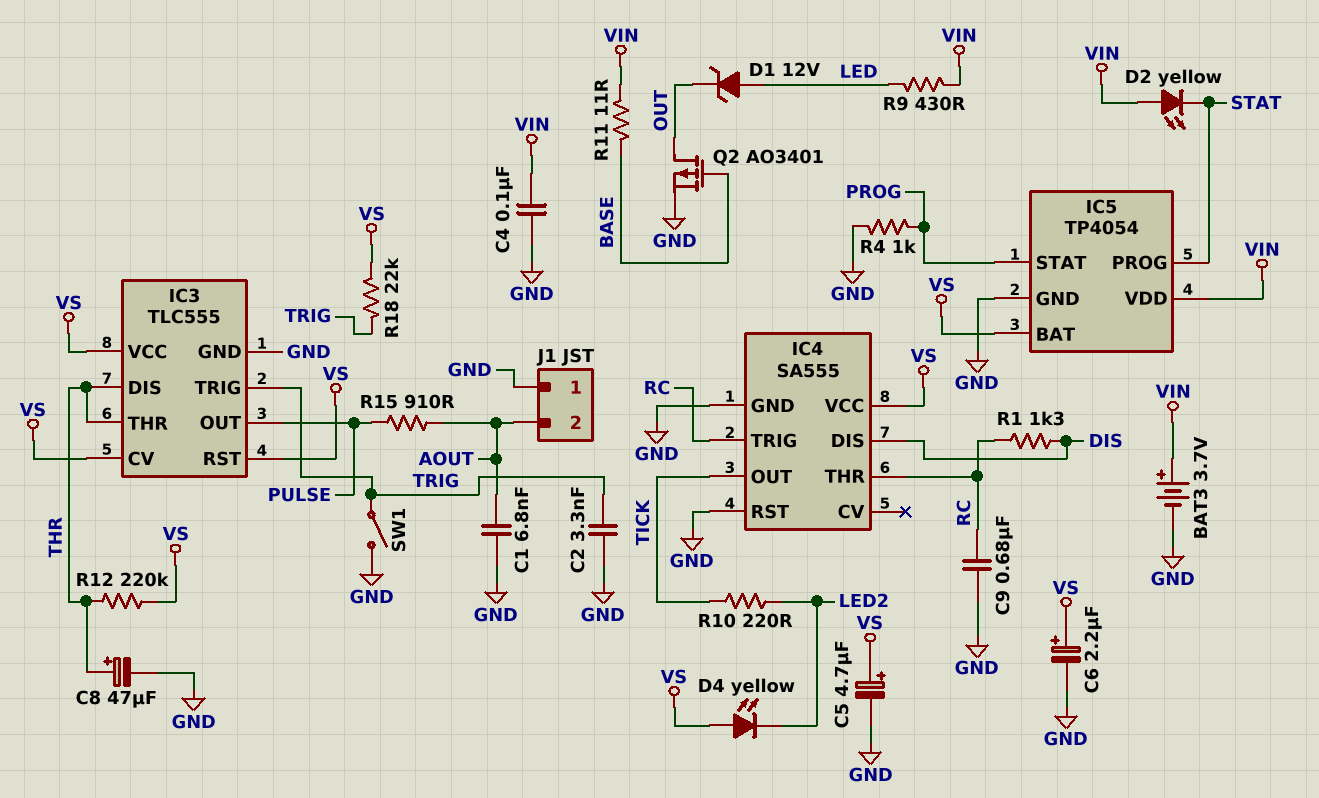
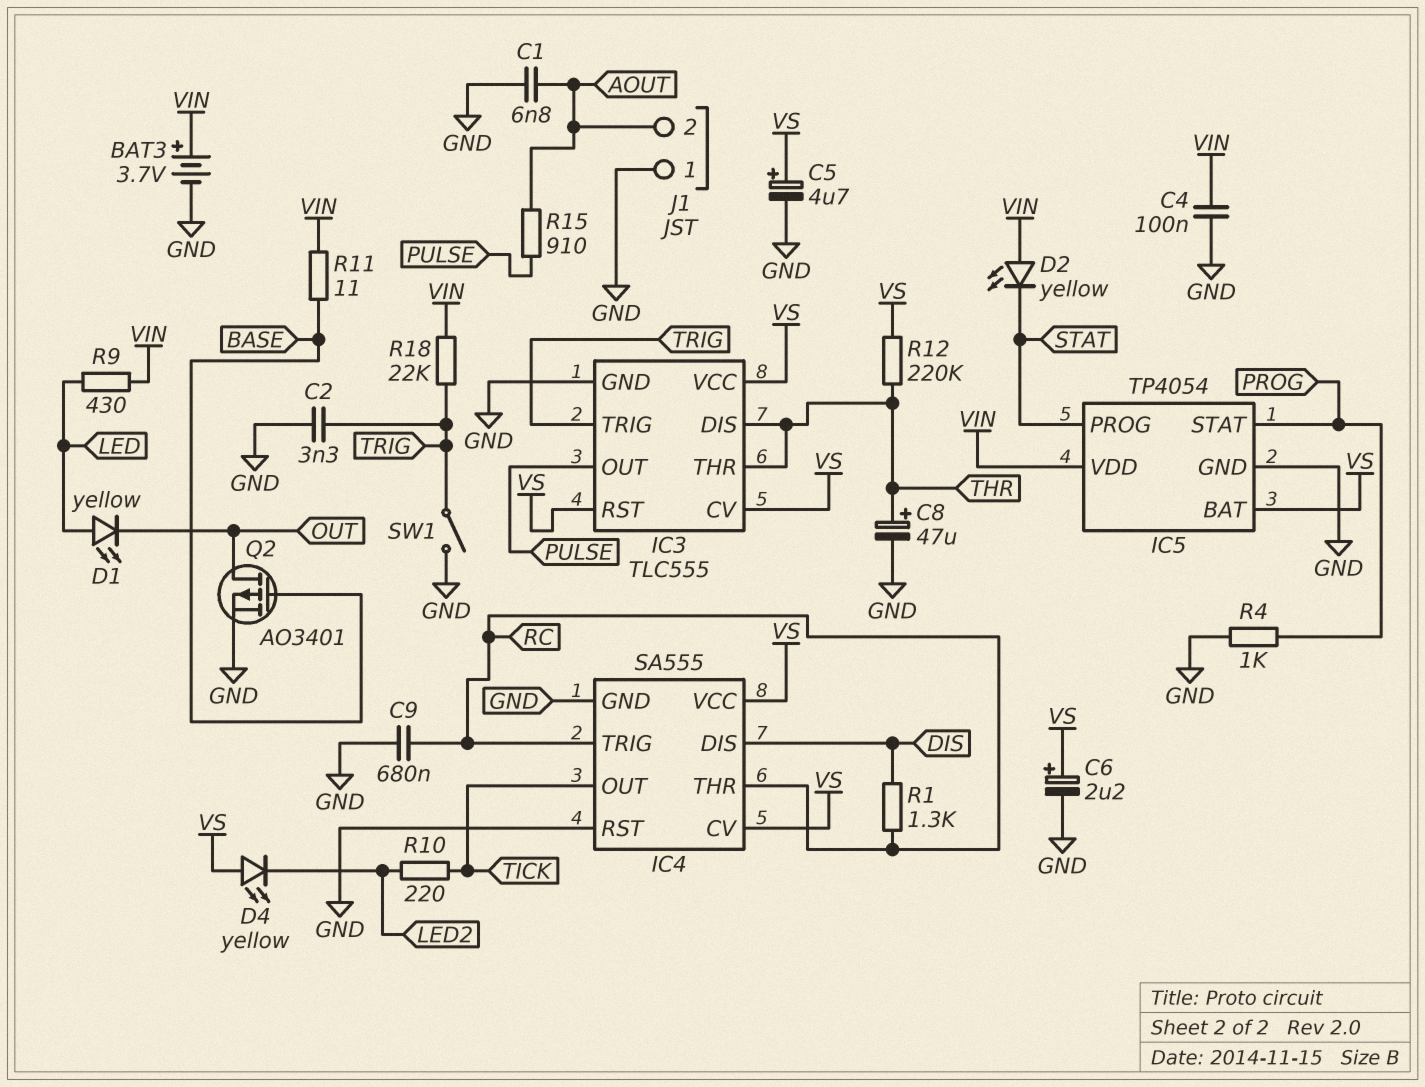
D1: zener 12V (A LED, K OUT) -> LED yellow (A LED, K OUT)
IC4 pin CV: none -> VS
R18: 22k (TRIG, VS) -> 22k (TRIG, VIN)

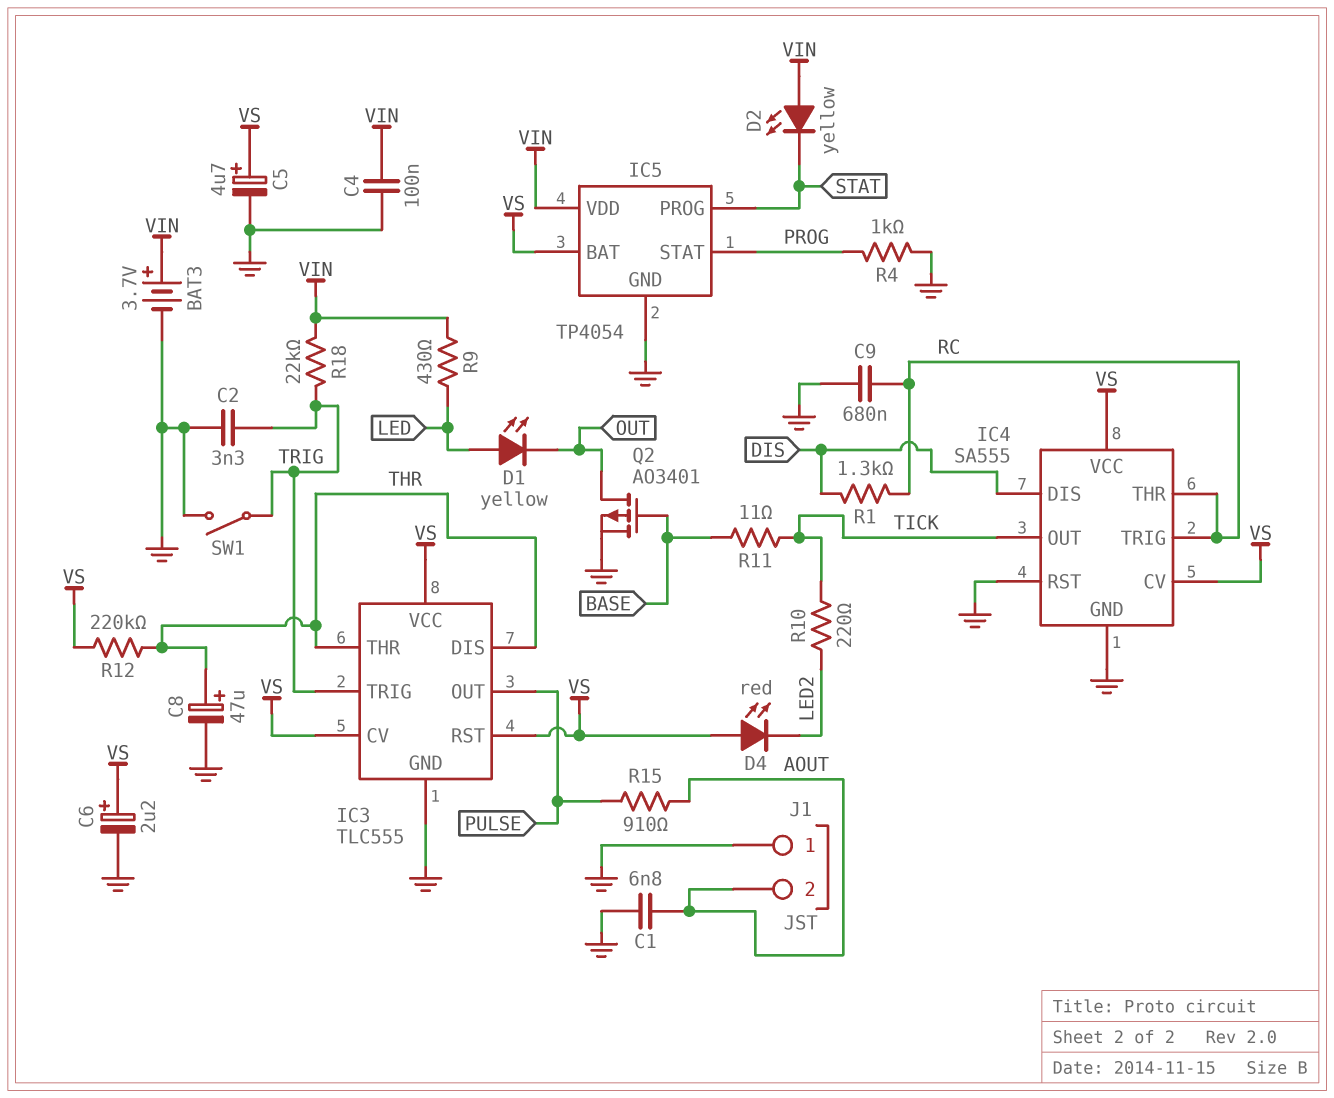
D4: LED yellow (A VS, K LED2) -> LED red (A VS, K LED2)
R11: 11 (BASE, VIN) -> 11 (BASE, TICK)

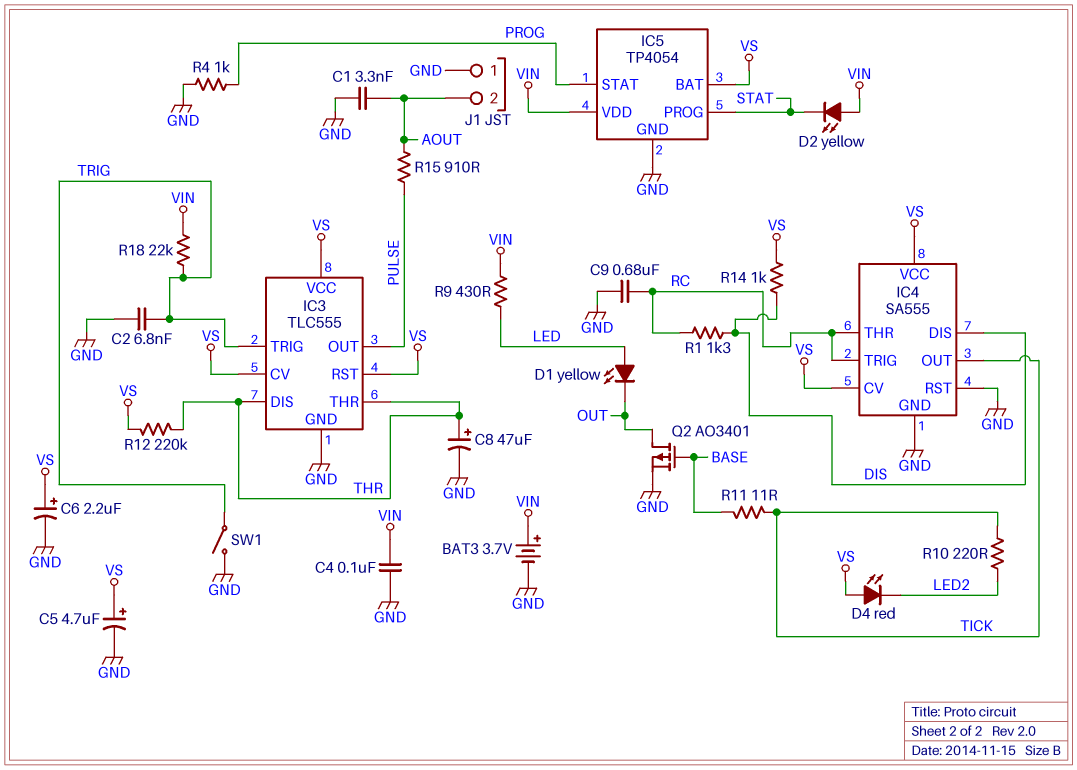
C1: 6.8nF (AOUT, GND) -> 3.3nF (AOUT, GND)
C2: 3.3nF (GND, TRIG) -> 6.8nF (GND, TRIG)
R14: none -> 1k (DIS, VS)

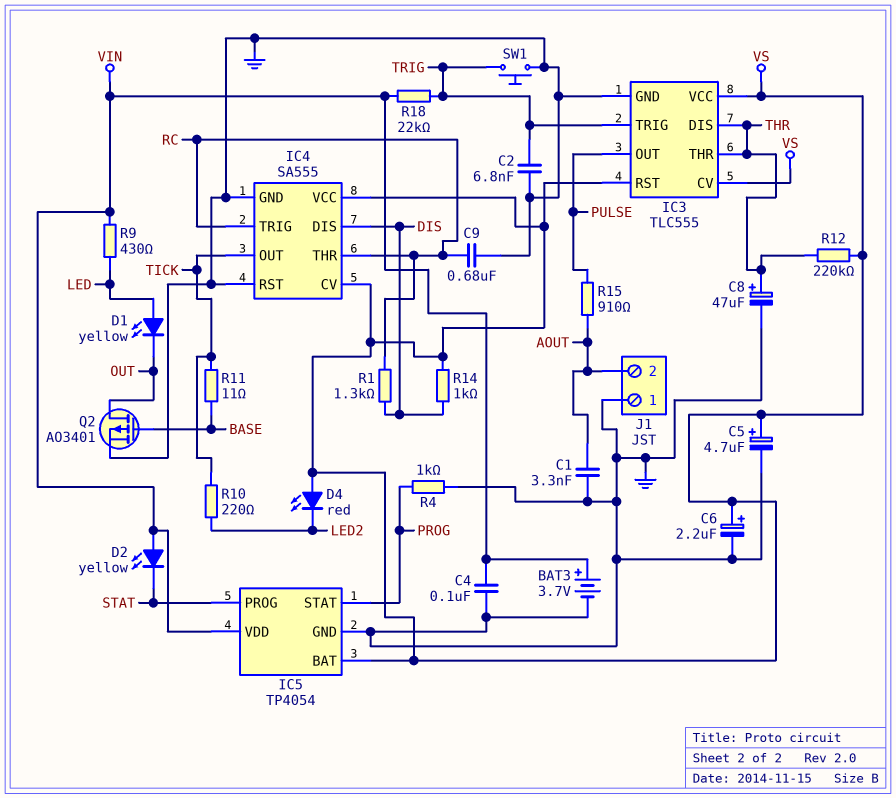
SW1: switch (GND, TRIG) -> button (GND, TRIG)

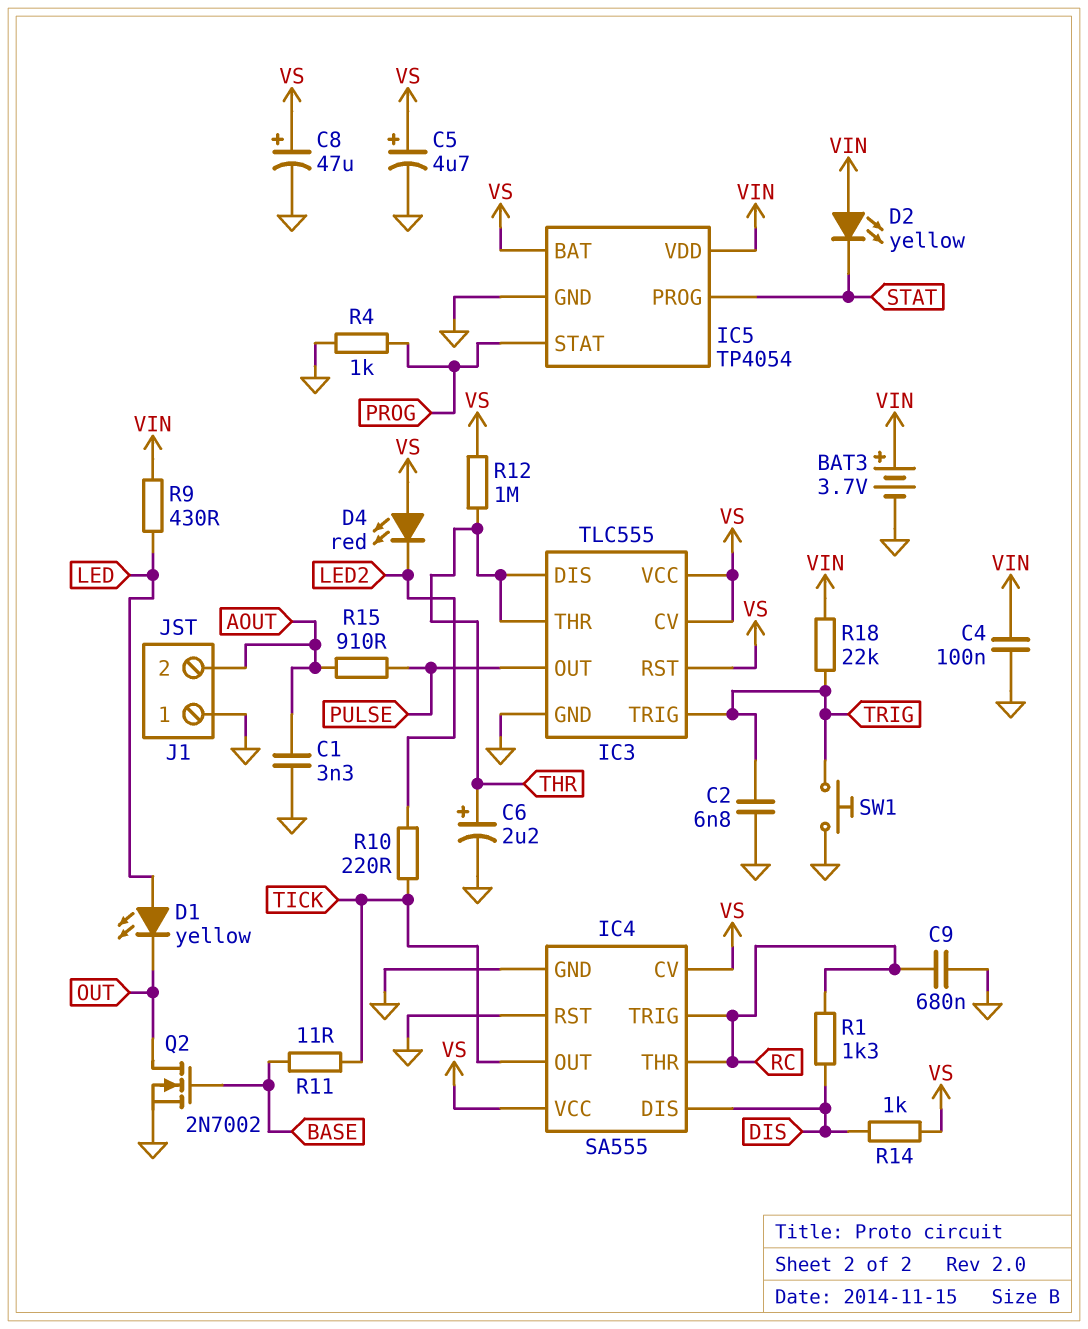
C6: 2.2uF (plus VS, minus GND) -> 2.2uF (plus THR, minus GND)
C8: 47uF (plus THR, minus GND) -> 47uF (plus VS, minus GND)
Q2: PMOS AO3401 (G BASE, D OUT, S GND) -> NMOS 2N7002 (G BASE, D OUT, S GND)
R12: 220k (THR, VS) -> 1M (THR, VS)

